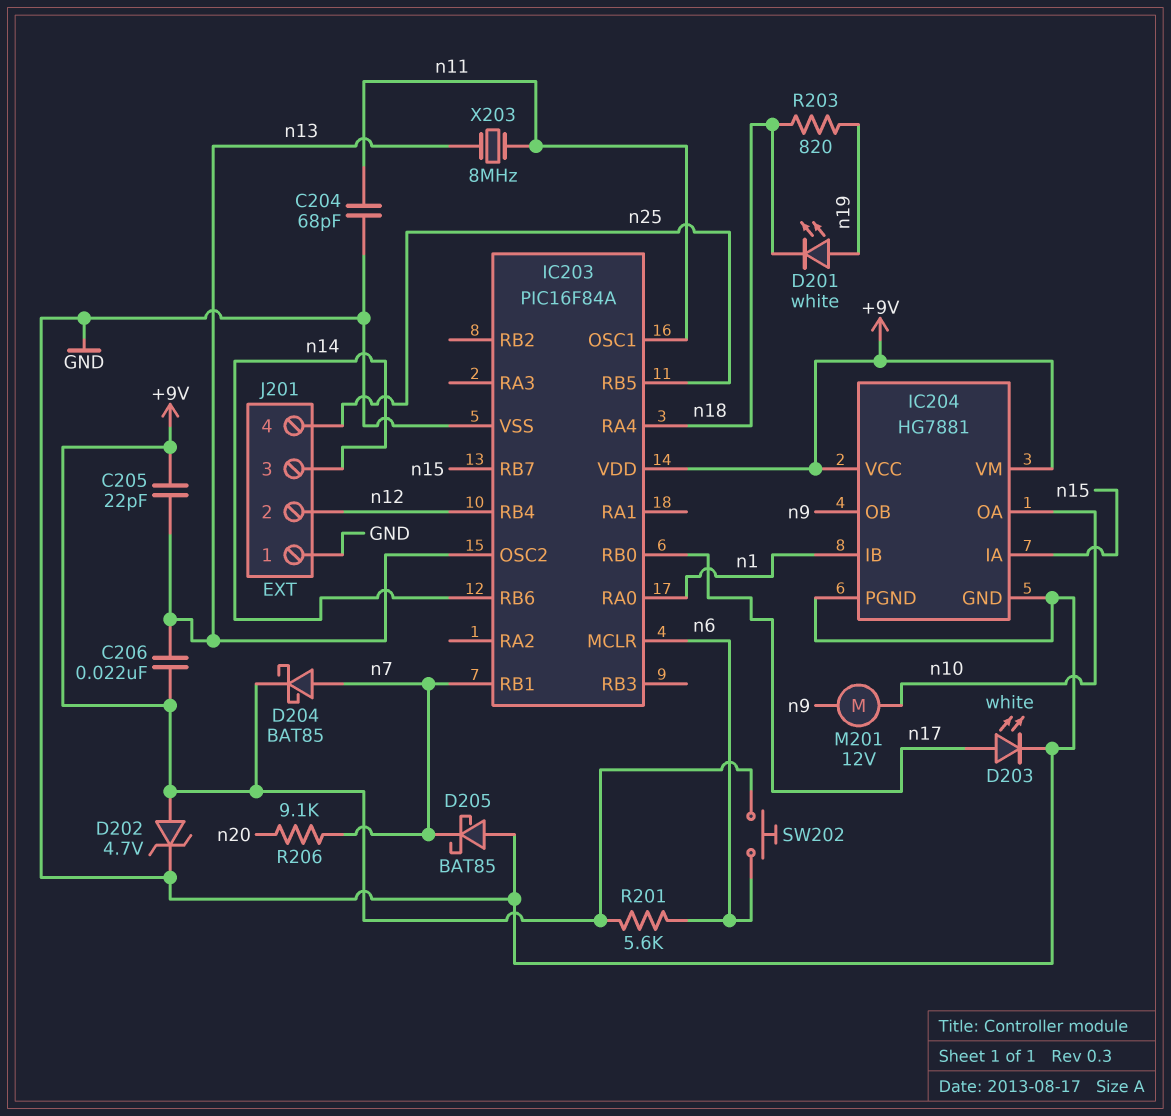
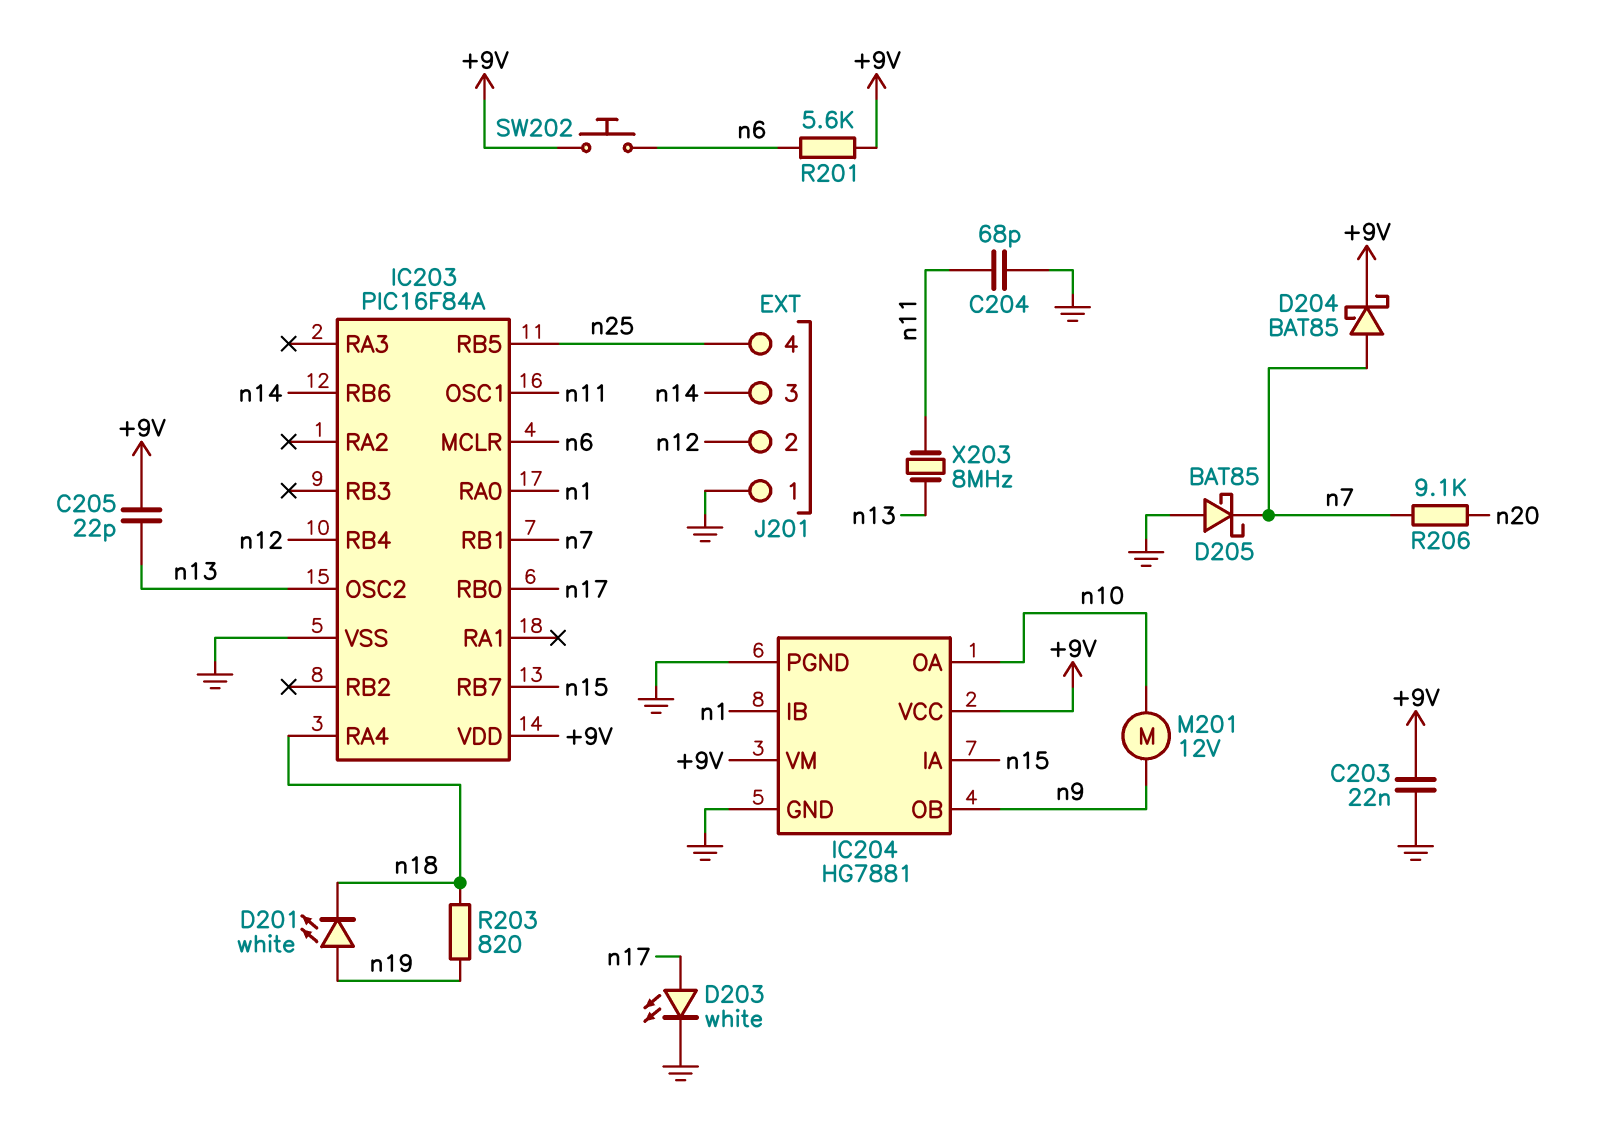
C203: none -> 22nF (+9V, GND)
C206: 22nF (+9V, n13) -> none
D202: zener 4.7V (A +9V, K GND) -> none

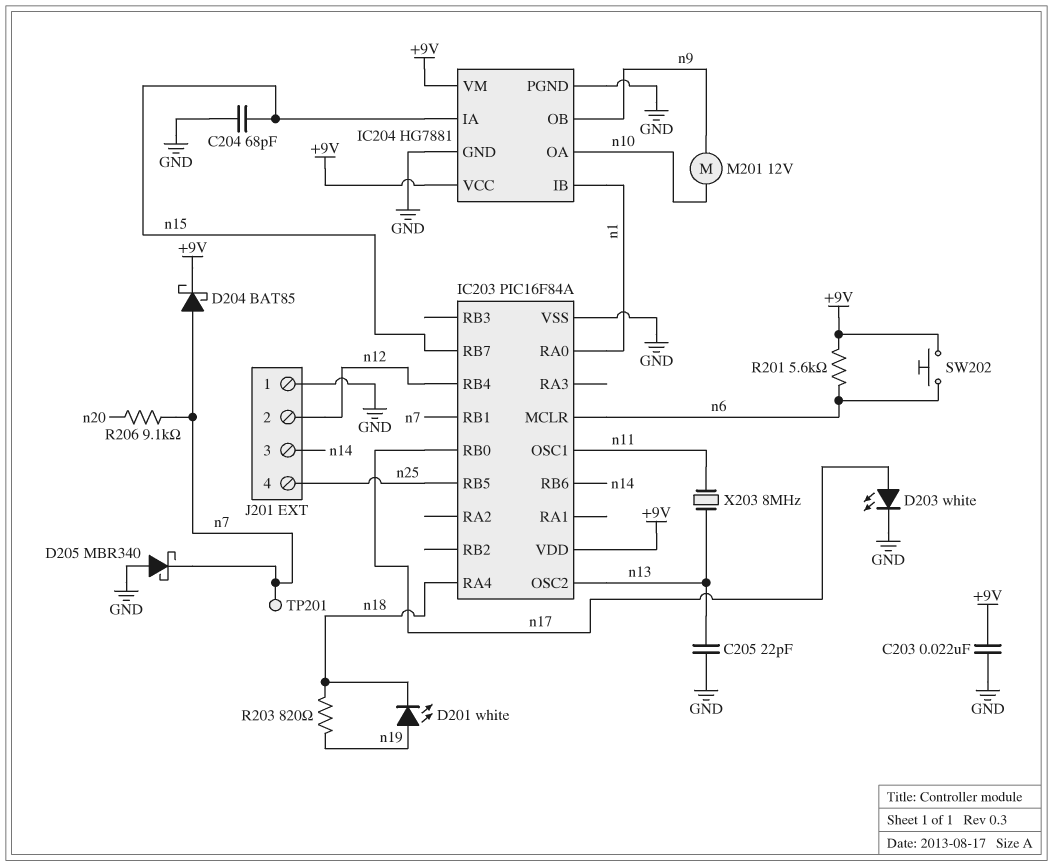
C204: 68pF (GND, n11) -> 68pF (GND, n15)
C205: 22pF (+9V, n13) -> 22pF (GND, n13)
D205: schottky BAT85 (A GND, K n7) -> schottky MBR340 (A GND, K n7)
TP201: none -> test point (n7)

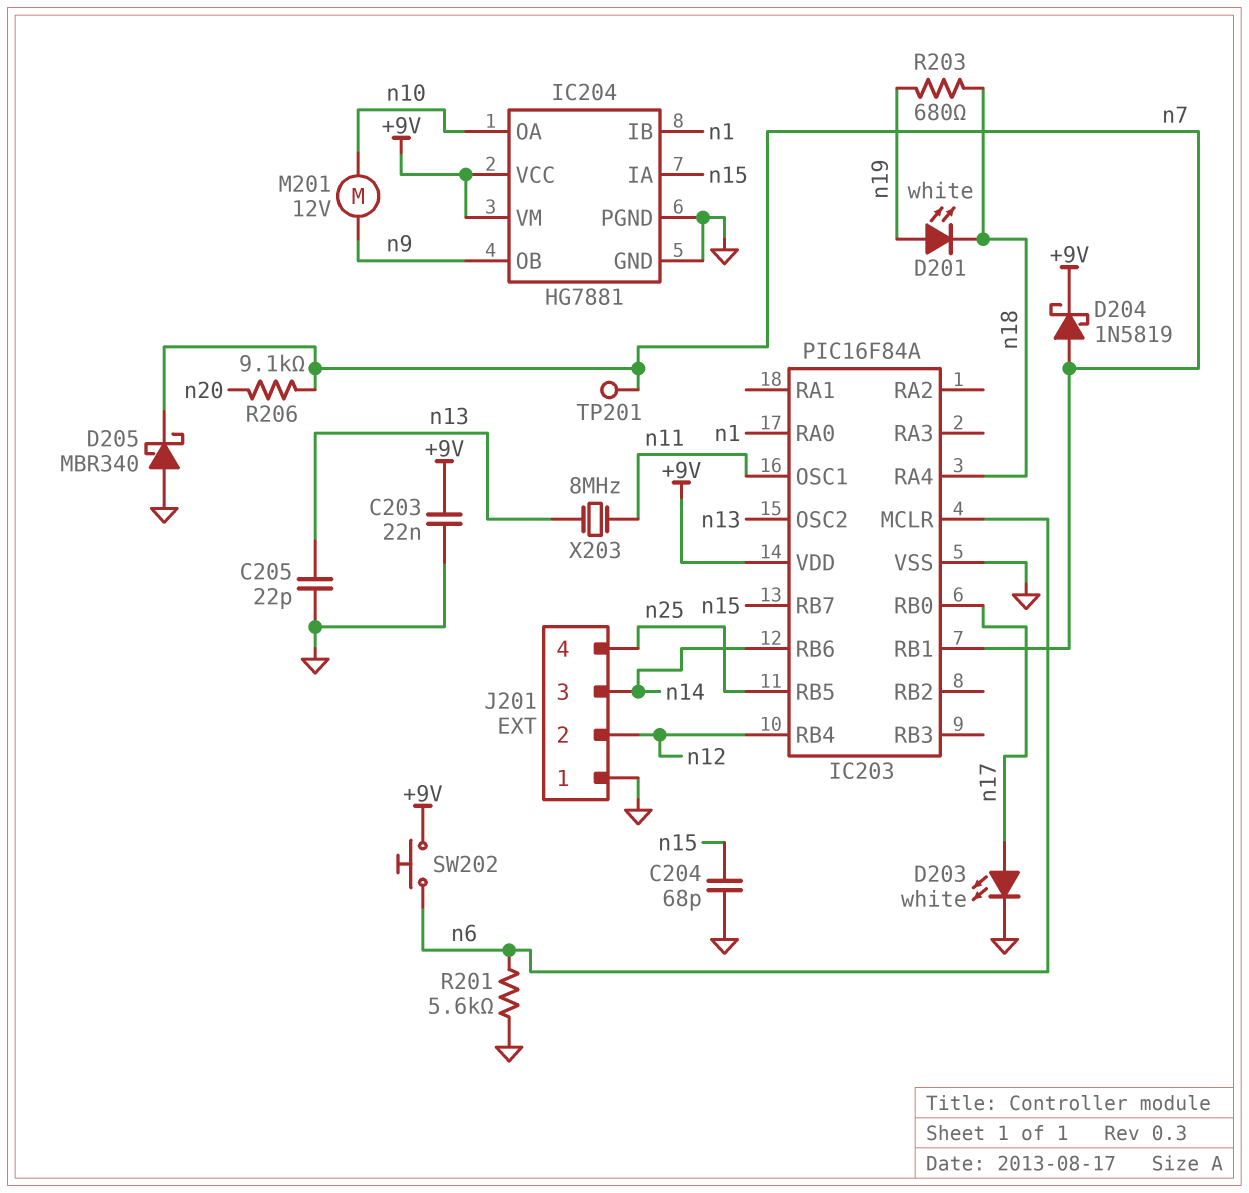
D204: schottky BAT85 (A n7, K +9V) -> schottky 1N5819 (A n7, K +9V)
R201: 5.6k (+9V, n6) -> 5.6k (GND, n6)
R203: 820 (n18, n19) -> 680 (n18, n19)

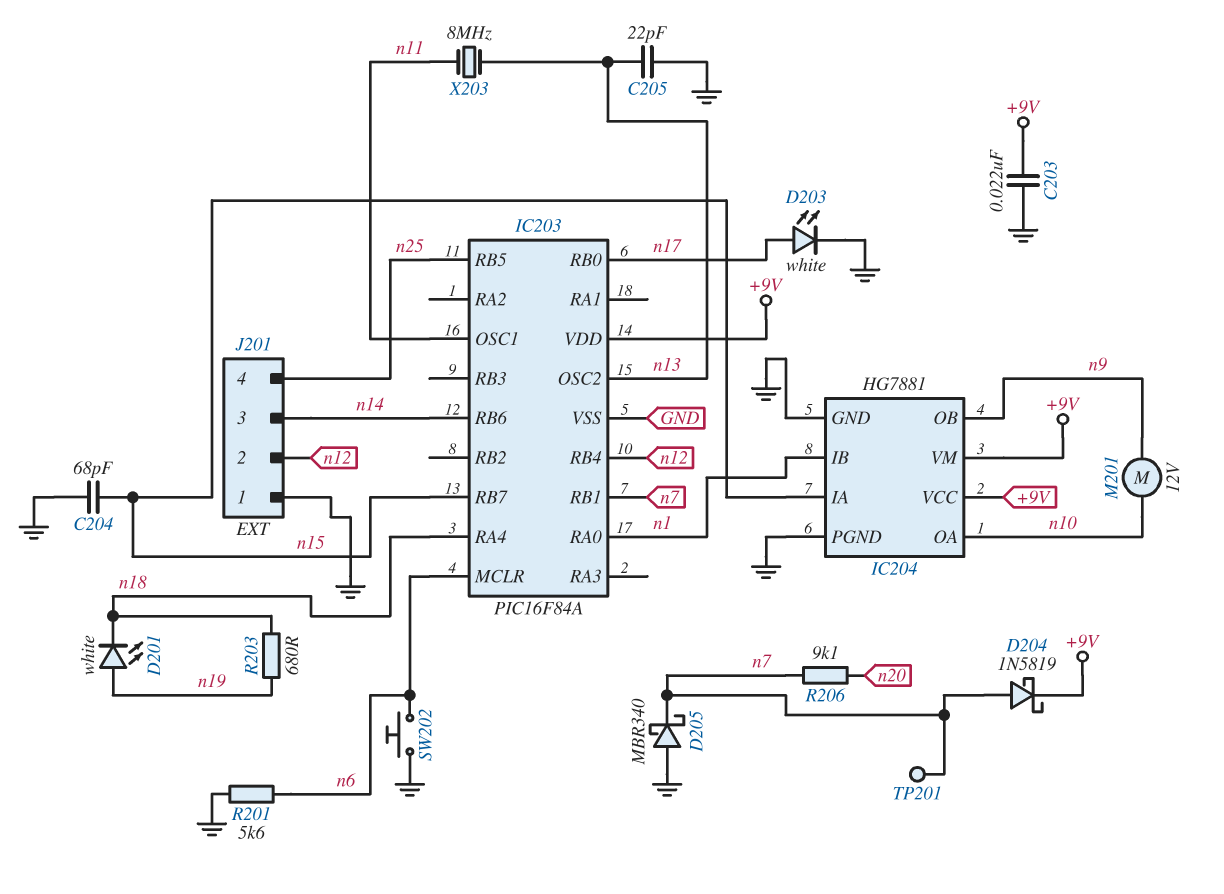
SW202: button (+9V, n6) -> button (GND, n6)

